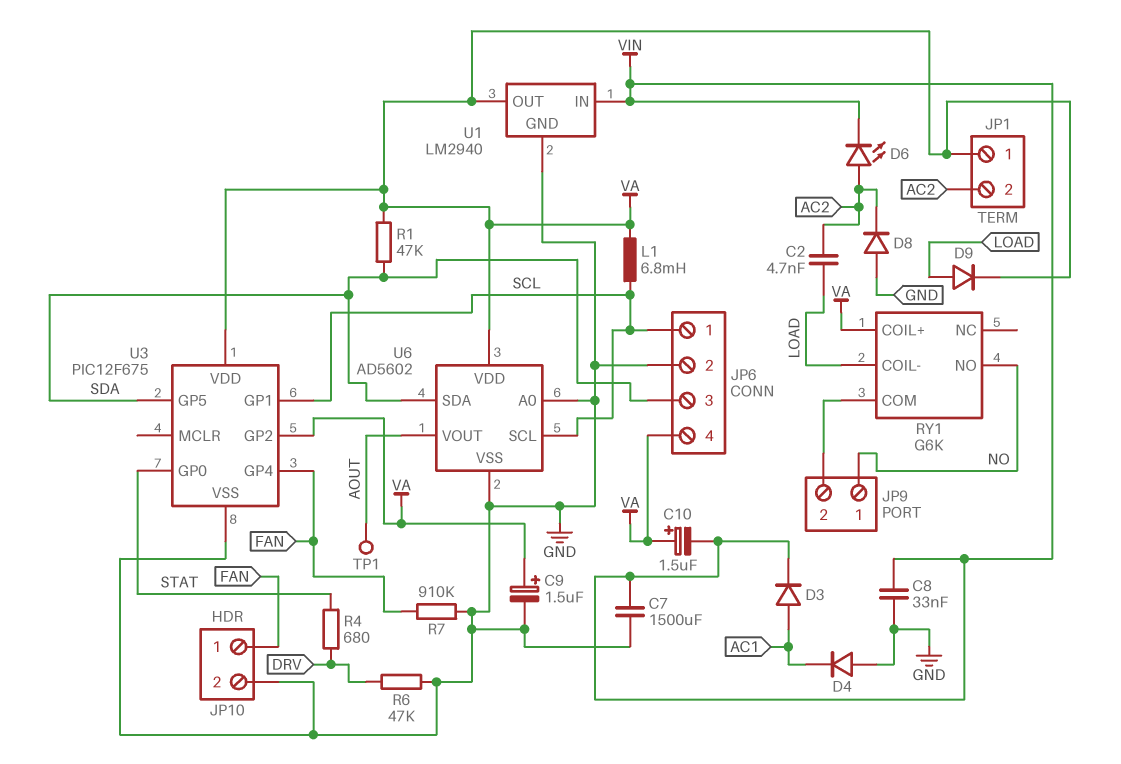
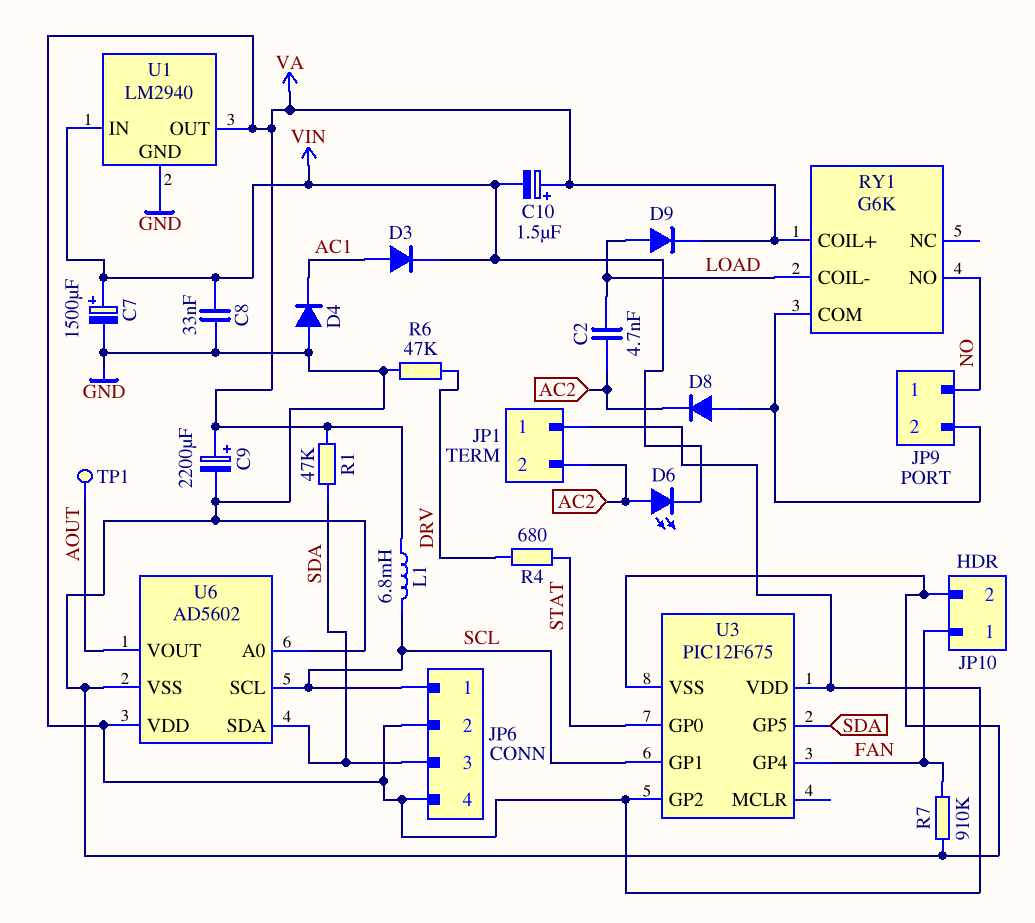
C7: 1500uF (GND, VIN) -> 1500uF (plus VIN, minus GND)
C9: 1.5uF (plus VA, minus GND) -> 2200uF (plus VA, minus GND)
D8: diode (A GND, K AC2) -> diode (A JP9/2, K AC2)
JP6 pin 2: GND -> VA

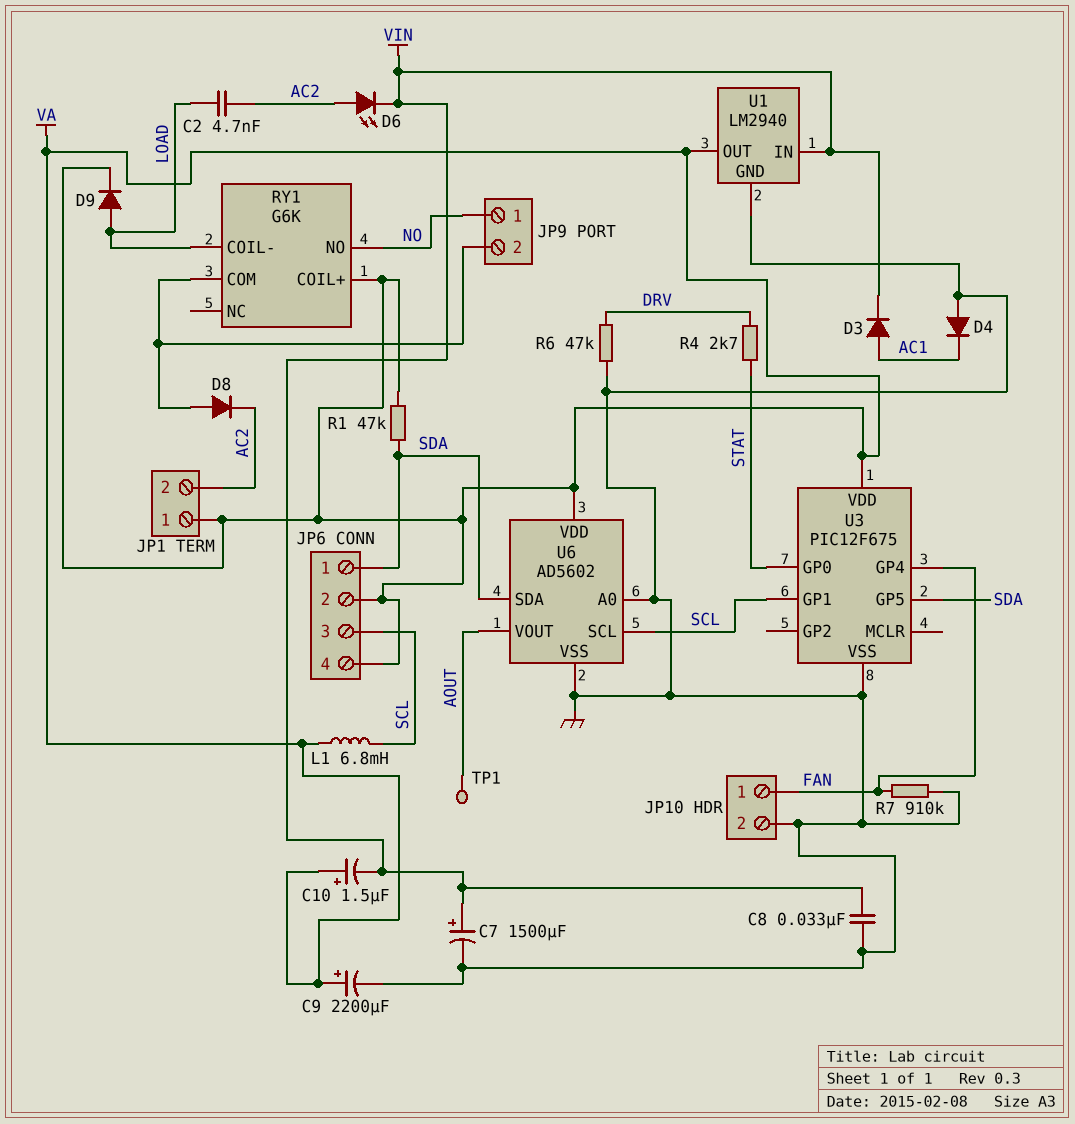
JP6 pin 1: SCL -> SDA
JP6 pin 3: SDA -> SCL
R4: 680 (DRV, STAT) -> 2.7k (DRV, STAT)
U3 pin GP2: VA -> none

